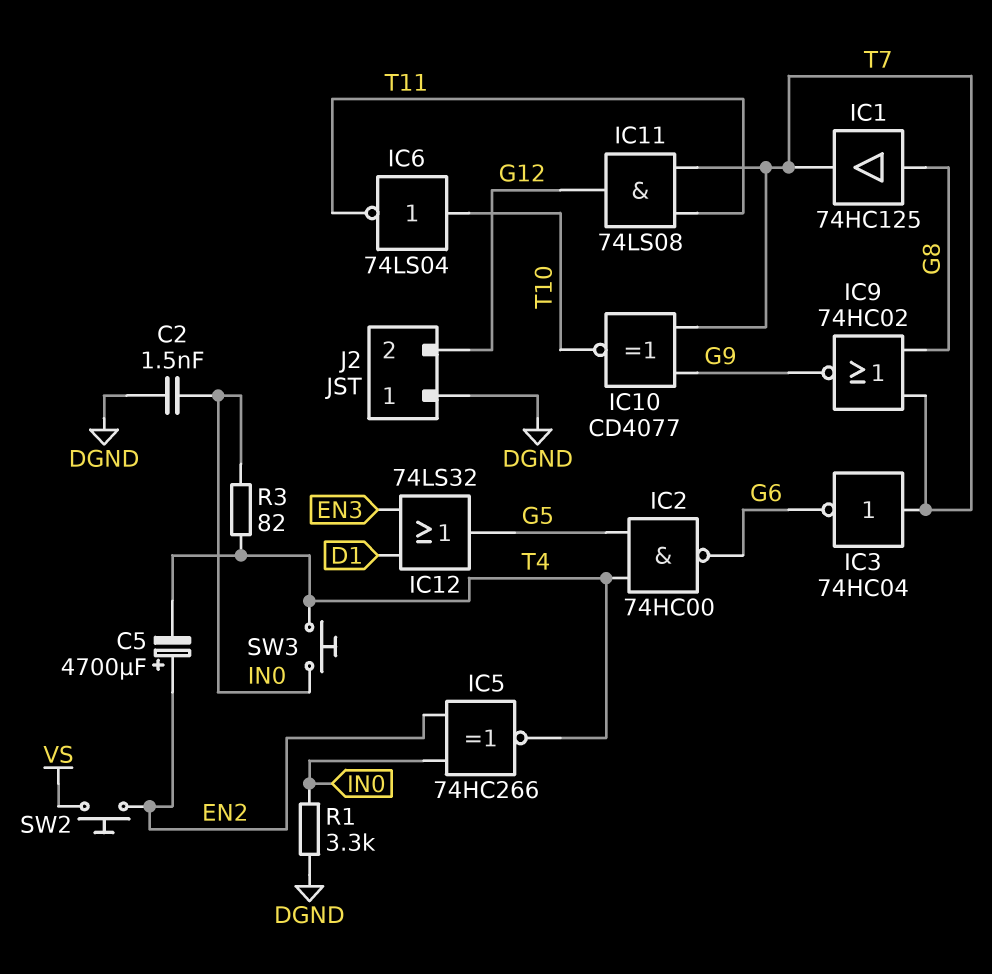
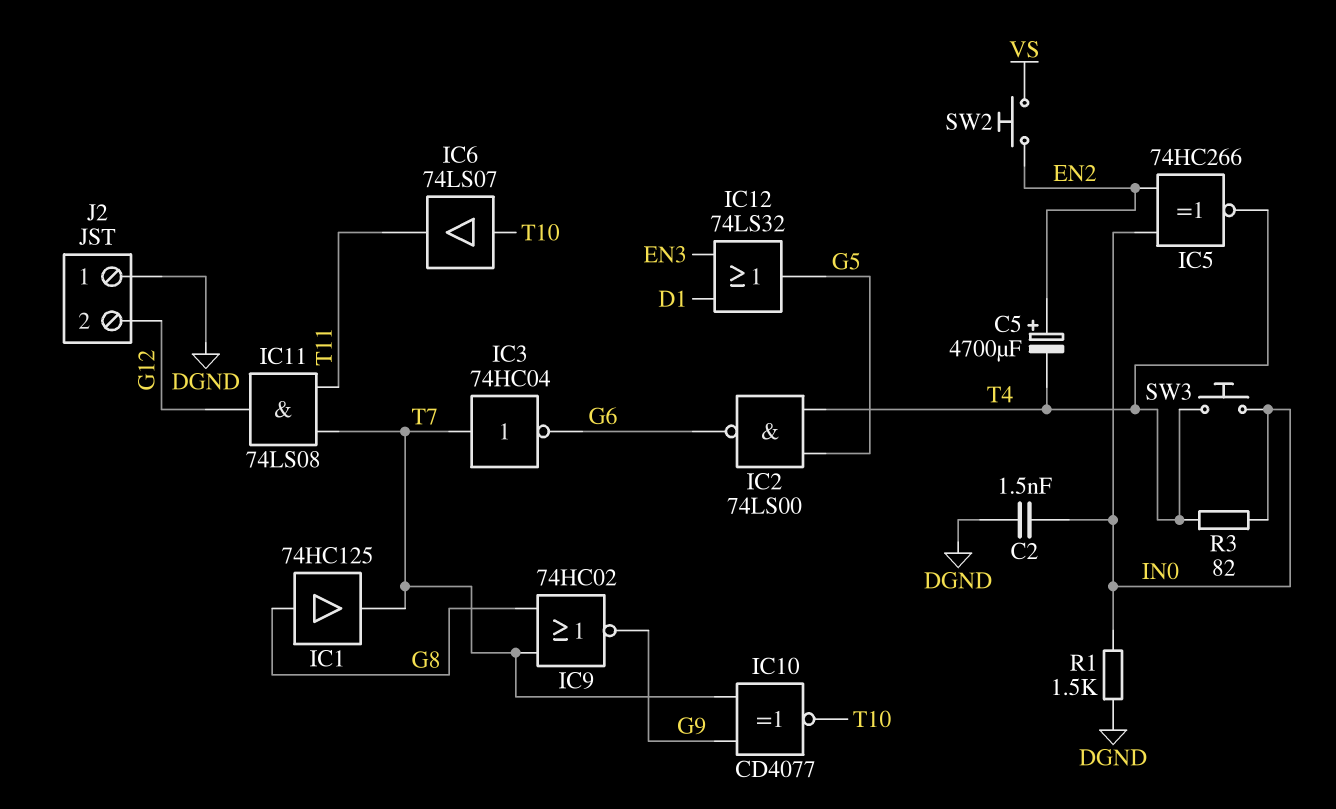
IC2: NAND 74HC00 (in G5, in T4, out G6) -> NAND 74LS00 (in G5, in T4, out G6)
IC6: NOT 74LS04 (in T10, out T11) -> buffer 74LS07 (in T10, out T11)
R1: 3.3k (DGND, IN0) -> 1.5k (DGND, IN0)

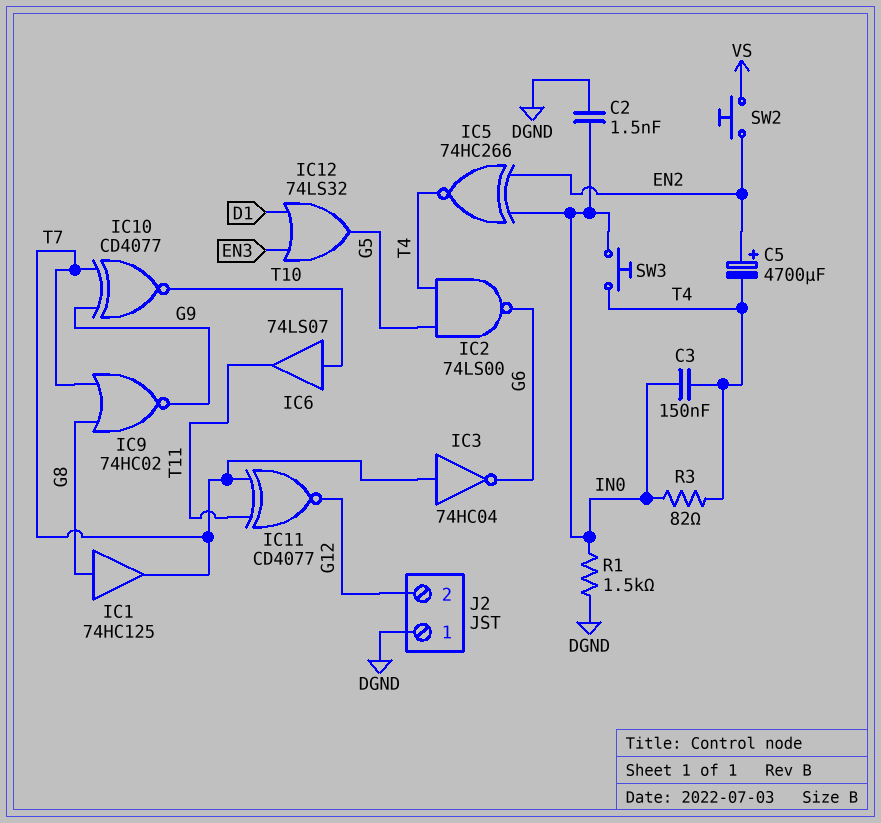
C3: none -> 150nF (IN0, T4)
IC11: AND 74LS08 (in T7, in T11, out G12) -> XNOR CD4077 (in T7, in T11, out G12)

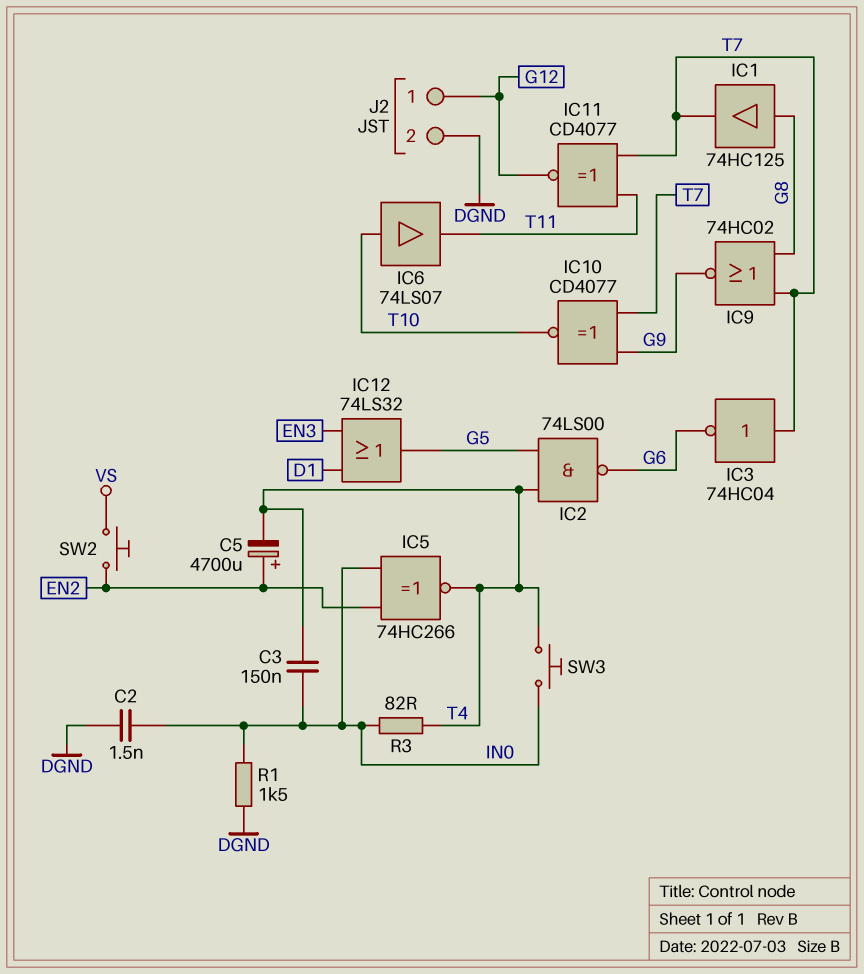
J2 pin 1: DGND -> G12
J2 pin 2: G12 -> DGND

